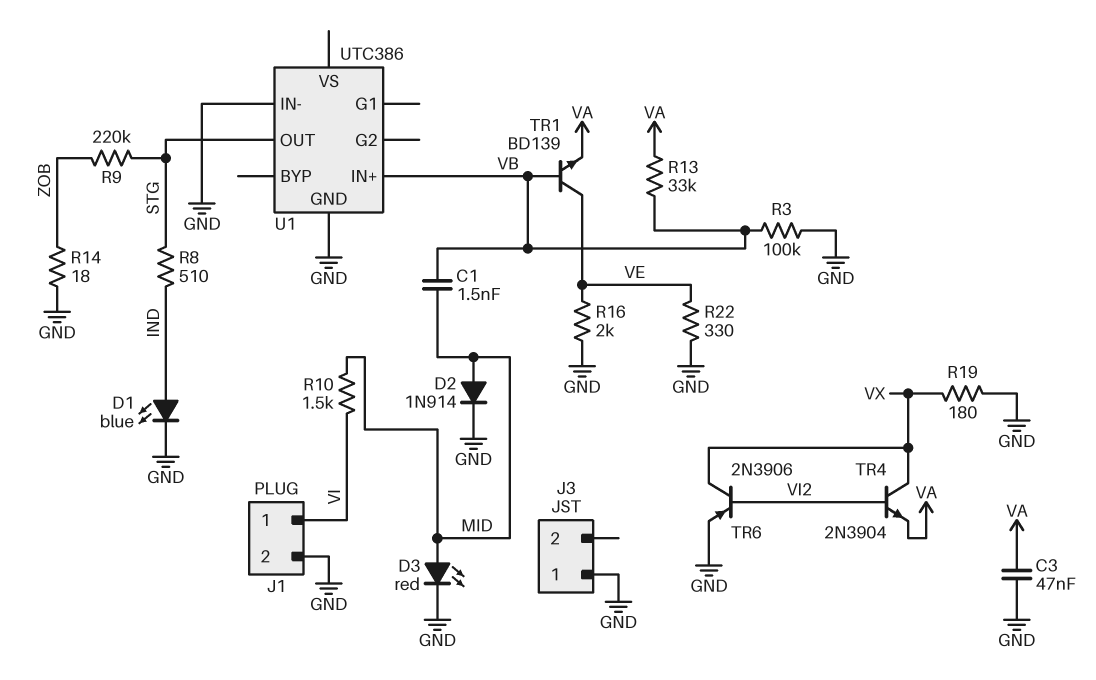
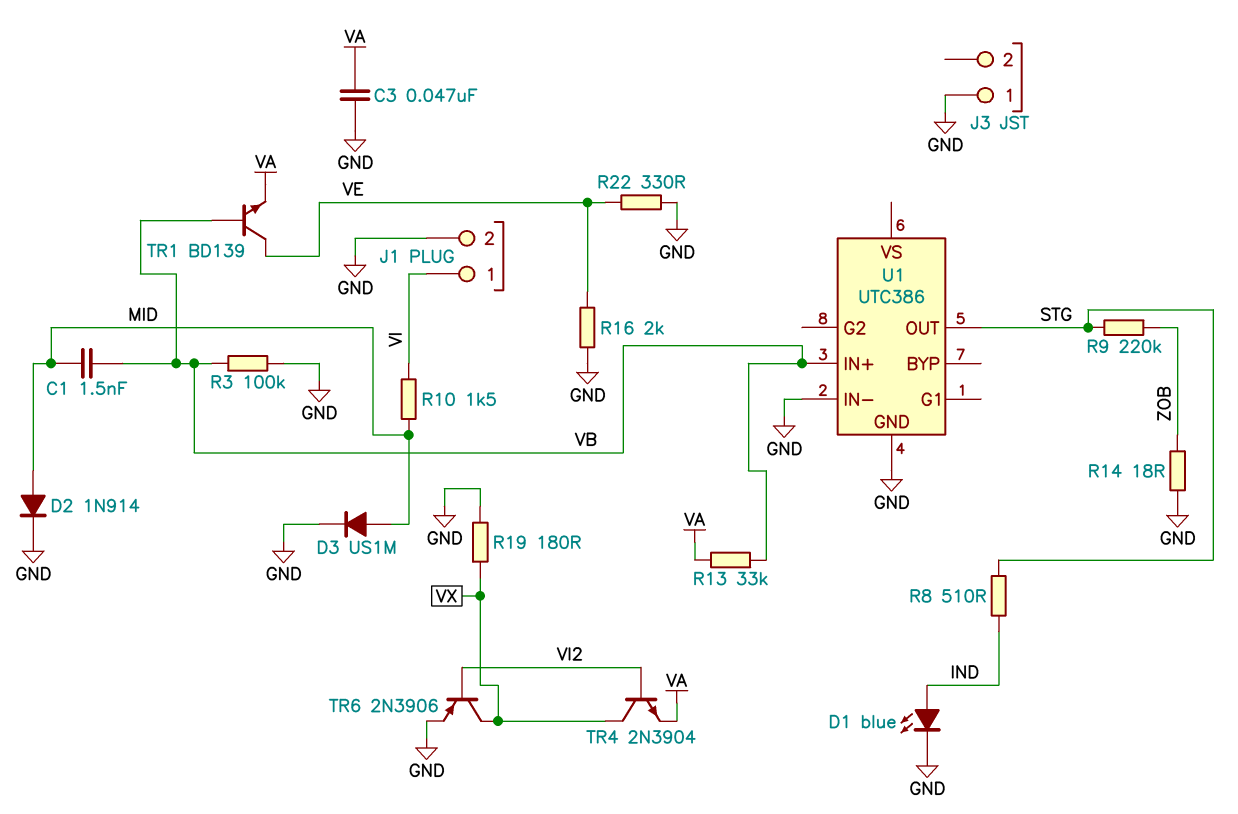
D3: LED red (A MID, K GND) -> diode US1M (A MID, K GND)

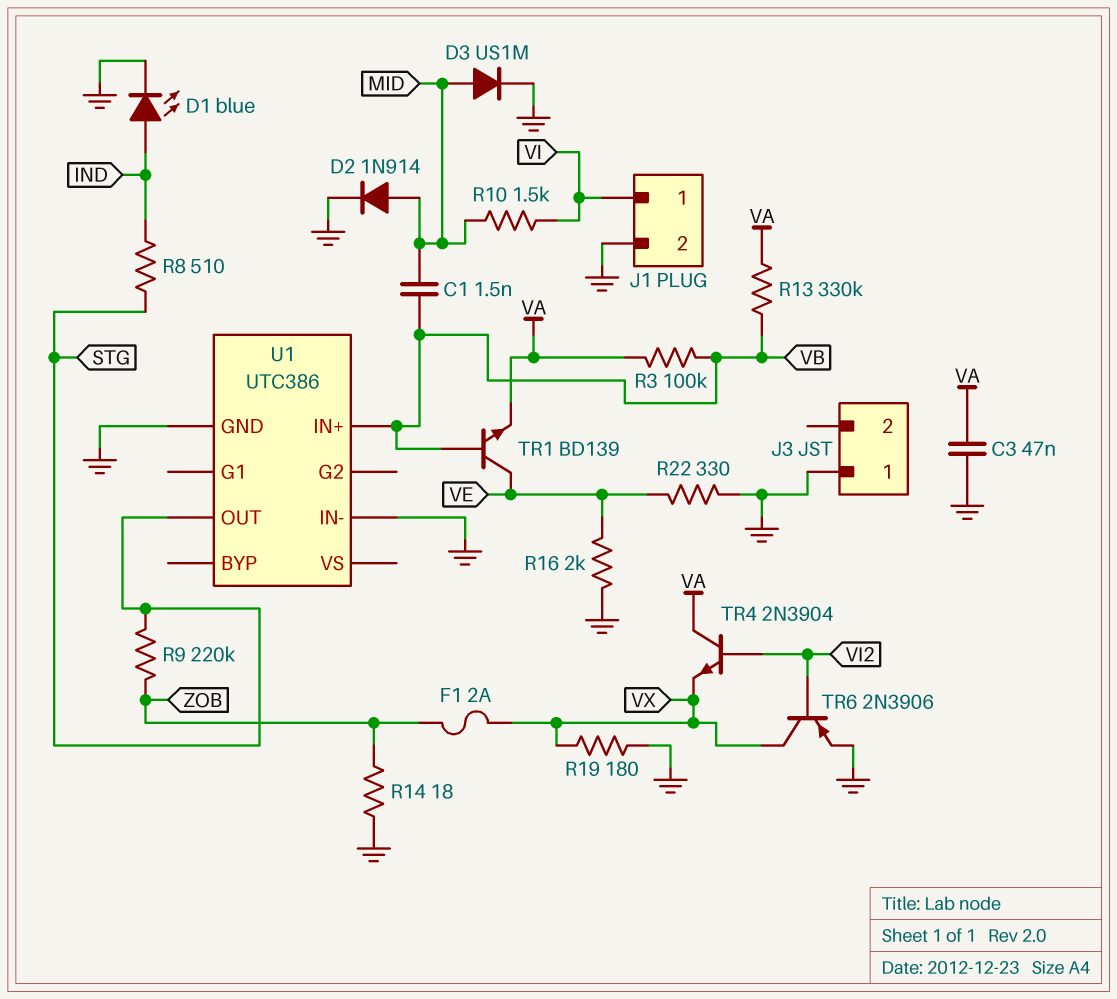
F1: none -> 2A (VX, ZOB)
R3: 100k (GND, VB) -> 100k (VA, VB)
R13: 33k (VA, VB) -> 330k (VA, VB)
TR4: NPN 2N3904 (B VI2, C VX, E VA) -> NPN 2N3904 (B VI2, C VA, E VX)

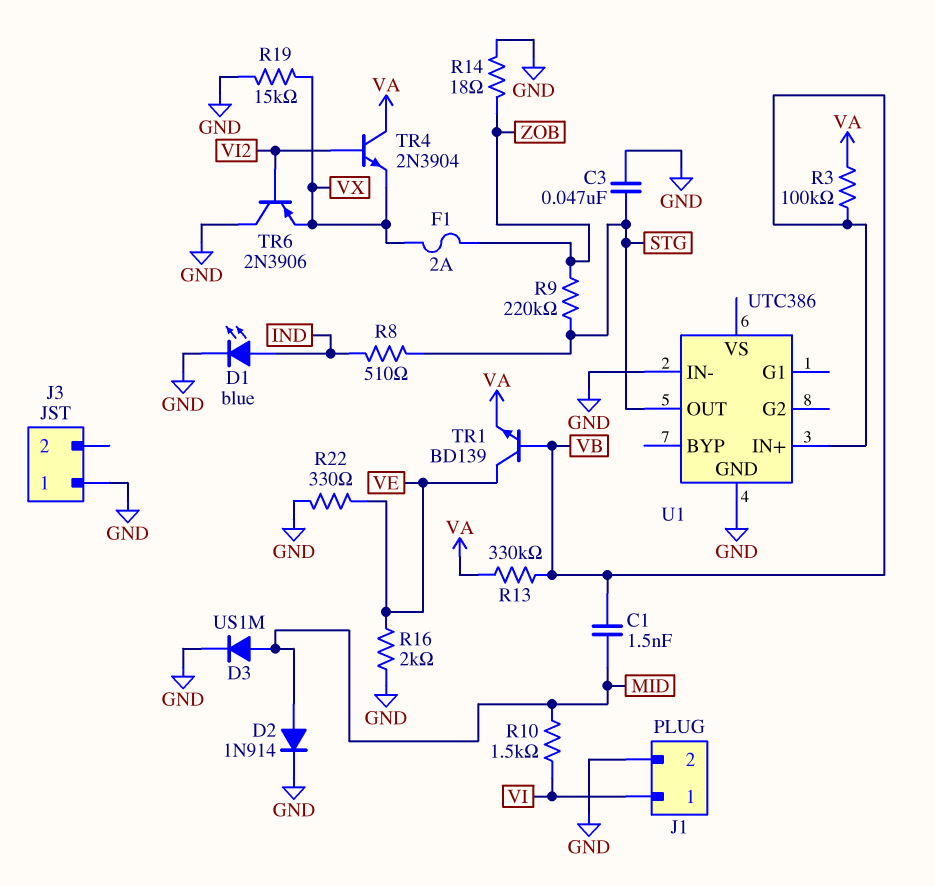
C3: 47nF (GND, VA) -> 47nF (GND, STG)
R19: 180 (GND, VX) -> 15k (GND, VX)
TR6: PNP 2N3906 (B VI2, C VX, E GND) -> PNP 2N3906 (B VI2, C GND, E VX)

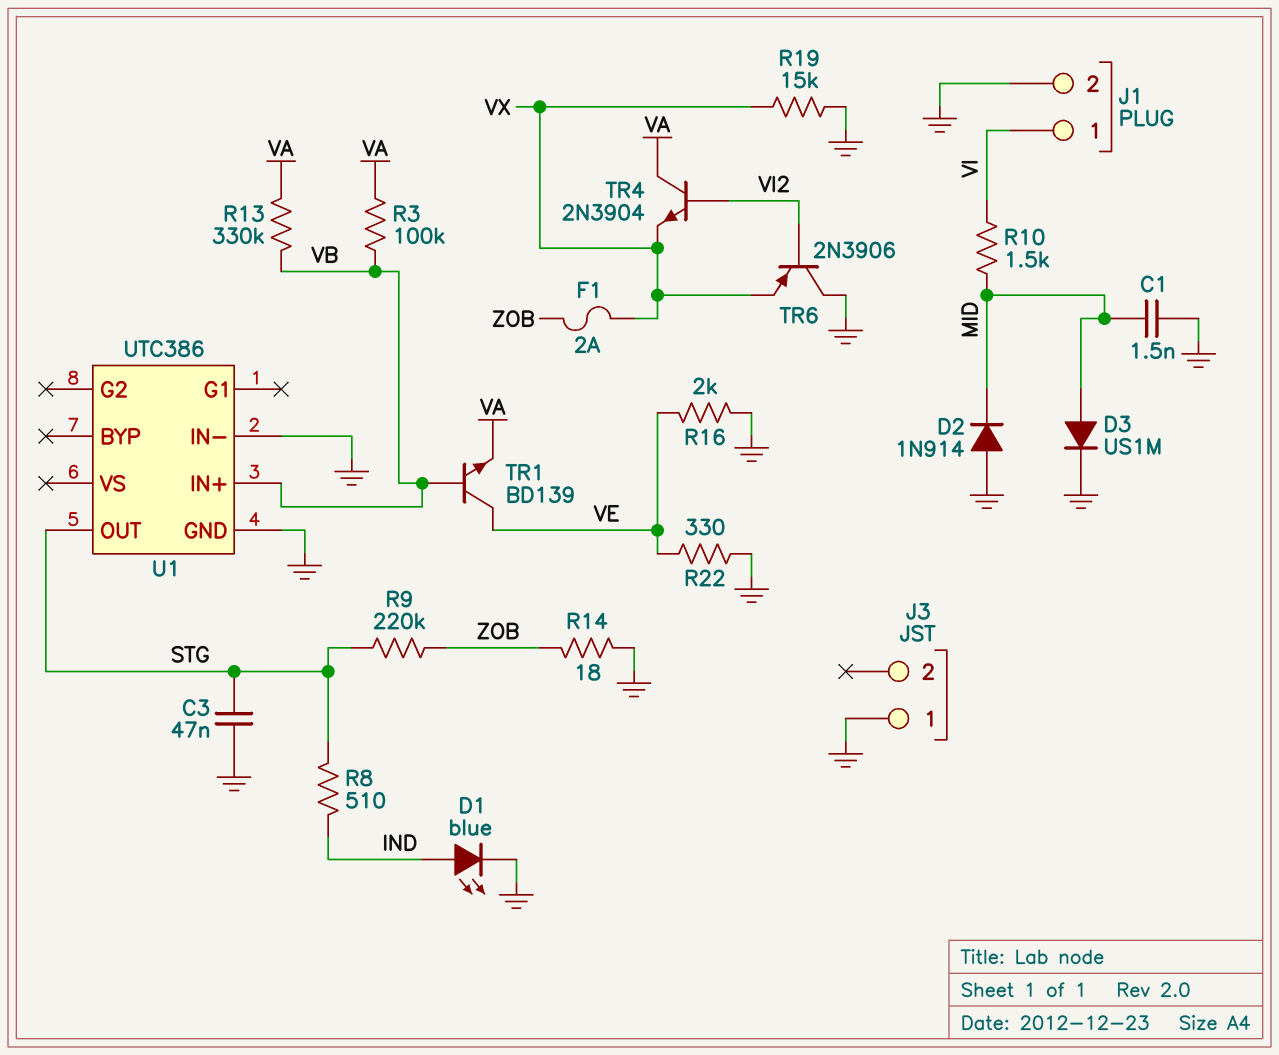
C1: 1.5nF (MID, VB) -> 1.5nF (GND, MID)
D2: diode 1N914 (A MID, K GND) -> diode 1N914 (A GND, K MID)

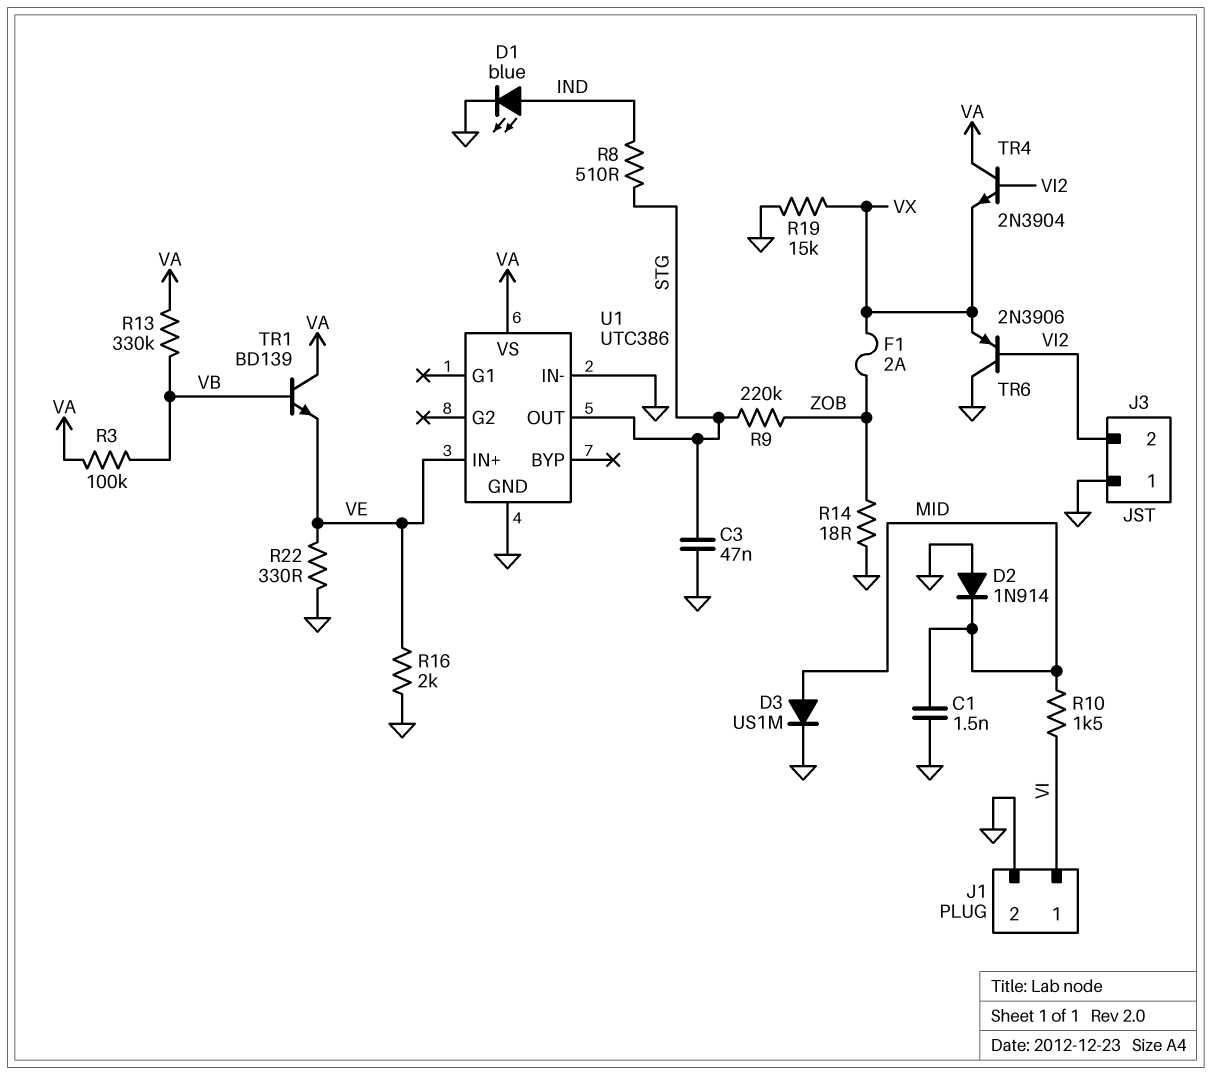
J3 pin 2: none -> VI2
TR1: NPN BD139 (B VB, C VE, E VA) -> NPN BD139 (B VB, C VA, E VE)
U1 pin IN+: VB -> VE
U1 pin VS: none -> VA

